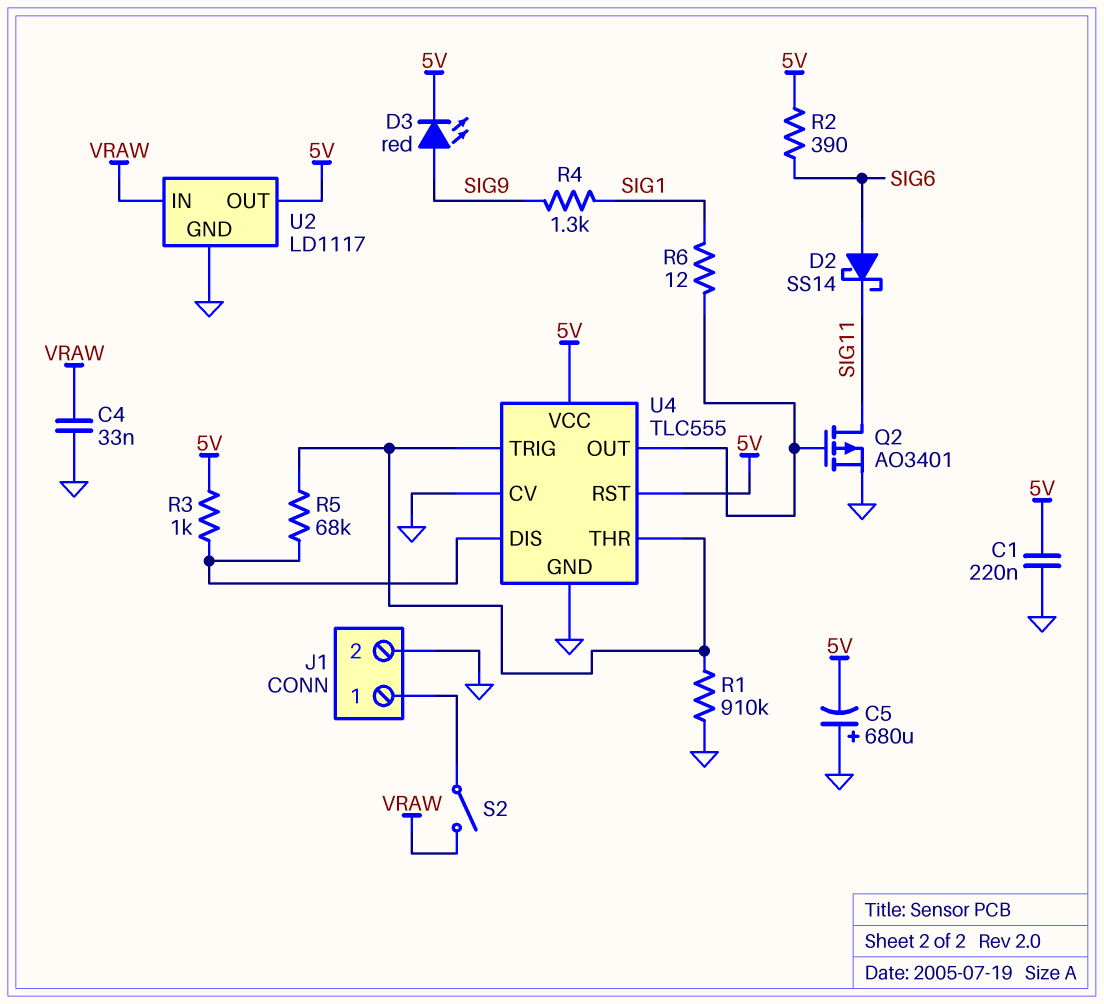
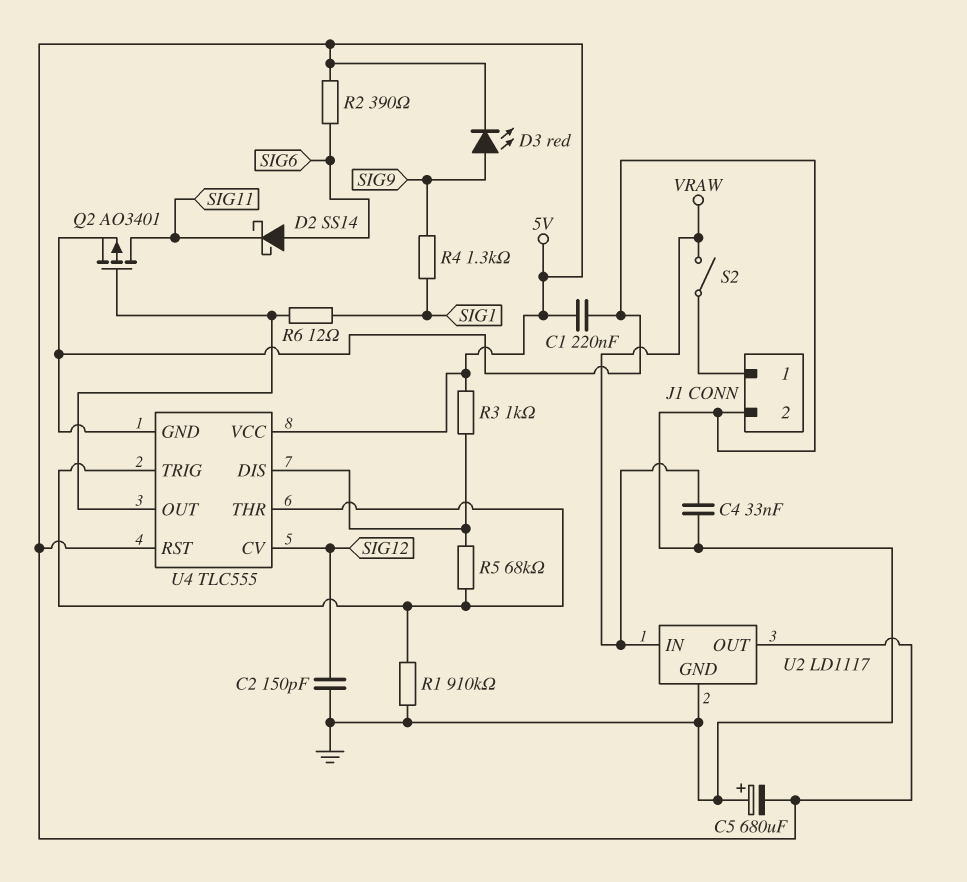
C2: none -> 150pF (GND, SIG12)
U4 pin CV: GND -> SIG12

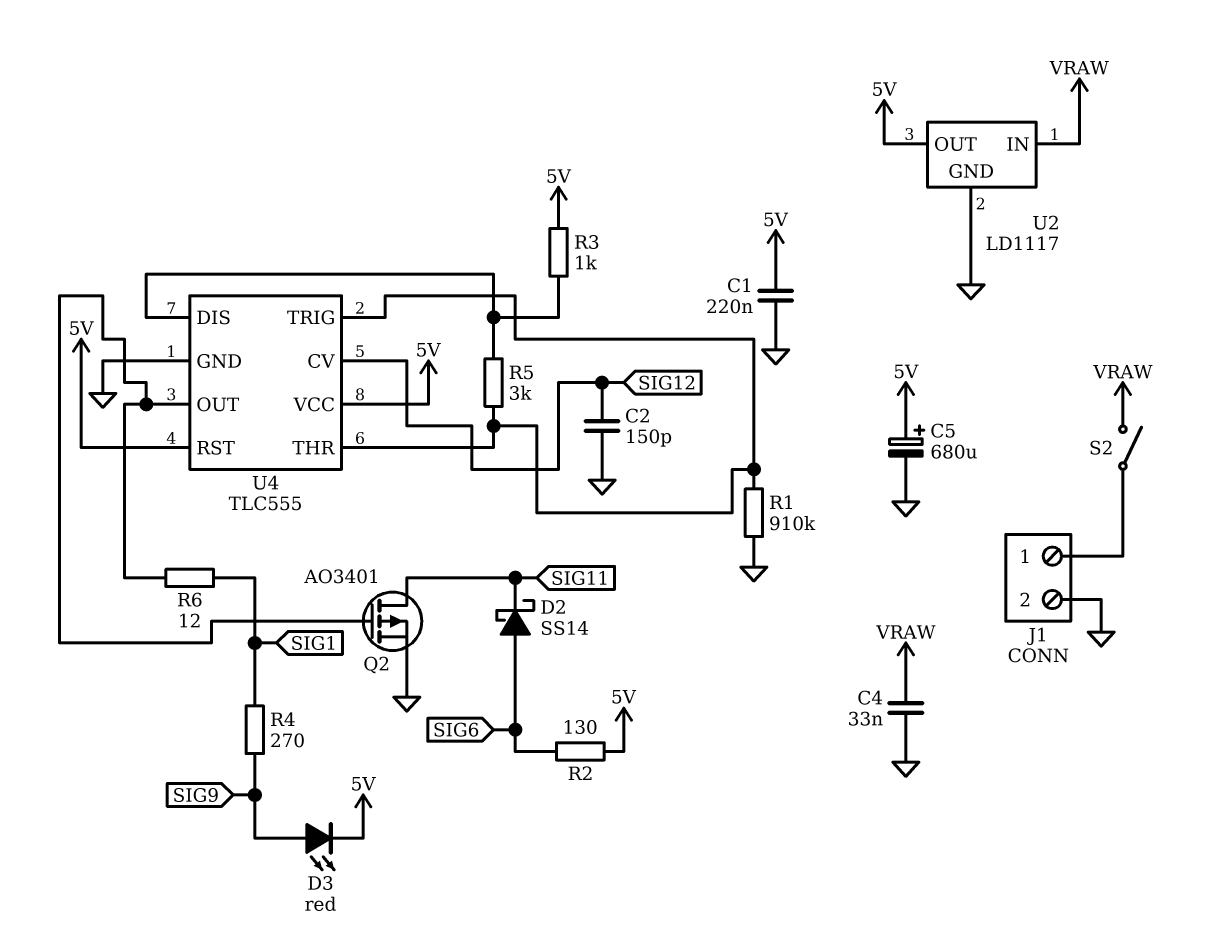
C5: 680uF (plus GND, minus 5V) -> 680uF (plus 5V, minus GND)
R2: 390 (5V, SIG6) -> 130 (5V, SIG6)
R4: 1.3k (SIG1, SIG9) -> 270 (SIG1, SIG9)
R5: 68k (U4/DIS, U4/THR) -> 3k (U4/DIS, U4/THR)

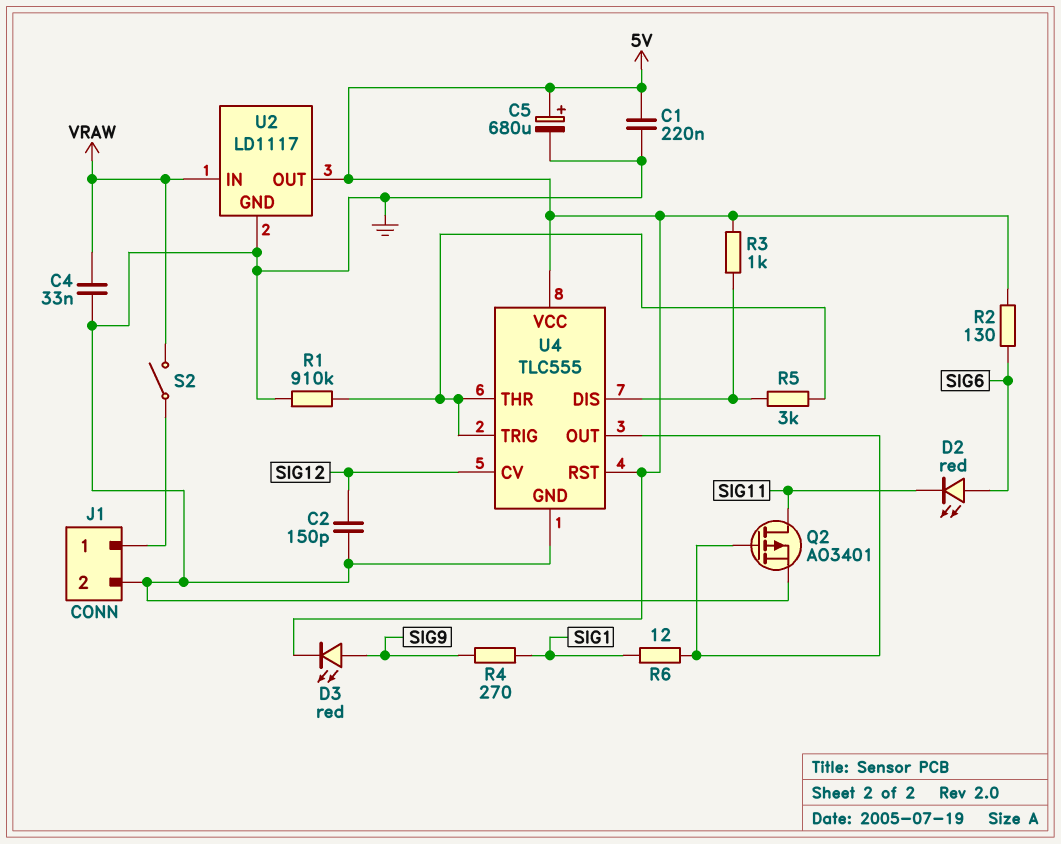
D2: schottky SS14 (A SIG6, K SIG11) -> LED red (A SIG6, K SIG11)

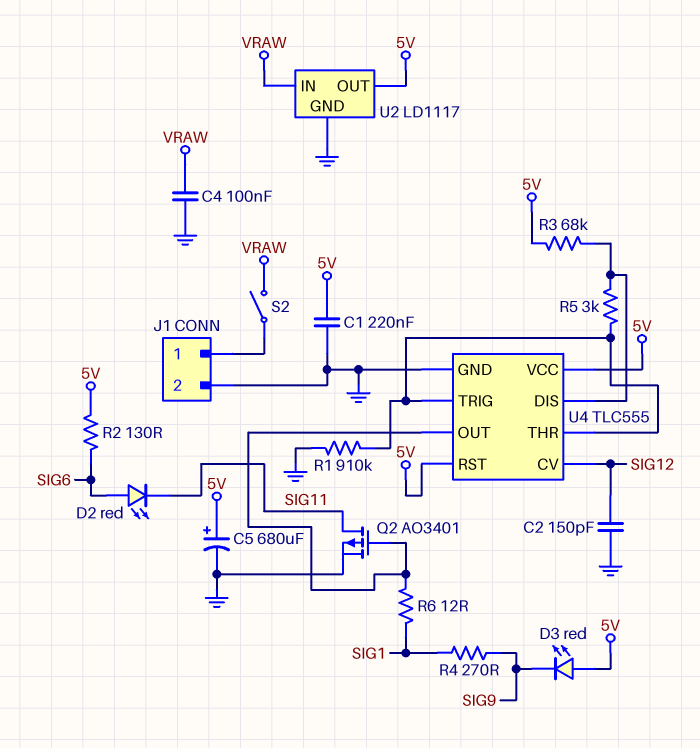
C4: 33nF (GND, VRAW) -> 100nF (GND, VRAW)
D3: LED red (A SIG9, K 5V) -> LED red (A 5V, K SIG9)
R3: 1k (5V, U4/DIS) -> 68k (5V, U4/DIS)

